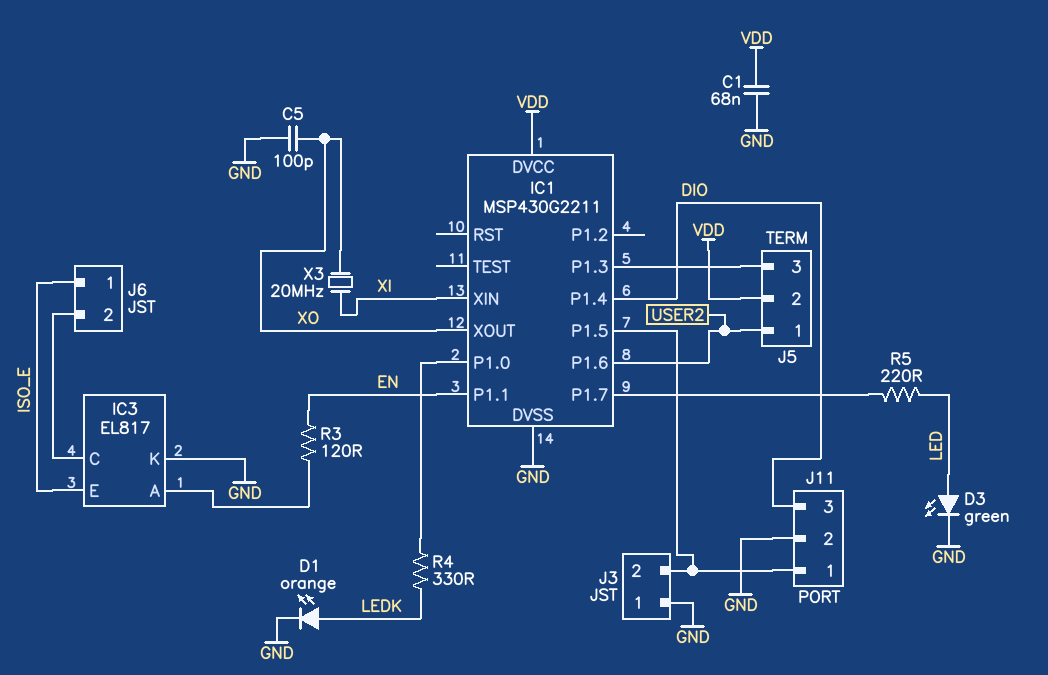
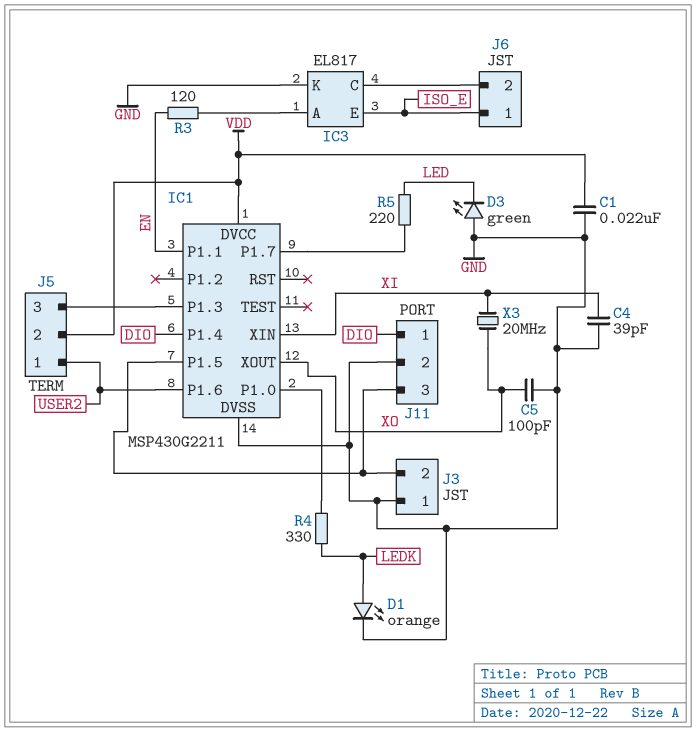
C1: 68nF (GND, VDD) -> 22nF (GND, VDD)
C4: none -> 39pF (GND, XI)
D3: LED green (A LED, K GND) -> LED green (A GND, K LED)
J11 pin 1: IC1/P1.5 -> DIO
J11 pin 3: DIO -> IC1/P1.5

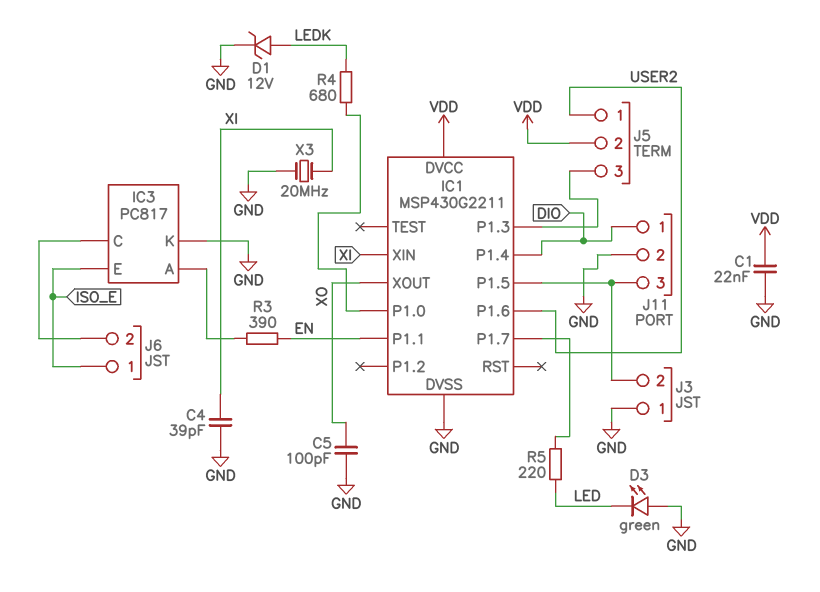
D1: LED orange (A LEDK, K GND) -> zener 12V (A LEDK, K GND)
IC3: EL817 -> PC817
R3: 120 (EN, IC3/A) -> 390 (EN, IC3/A)
R4: 330 (IC1/P1.0, LEDK) -> 680 (IC1/P1.0, LEDK)
X3: 20MHz (XI, XO) -> 20MHz (GND, XI)

